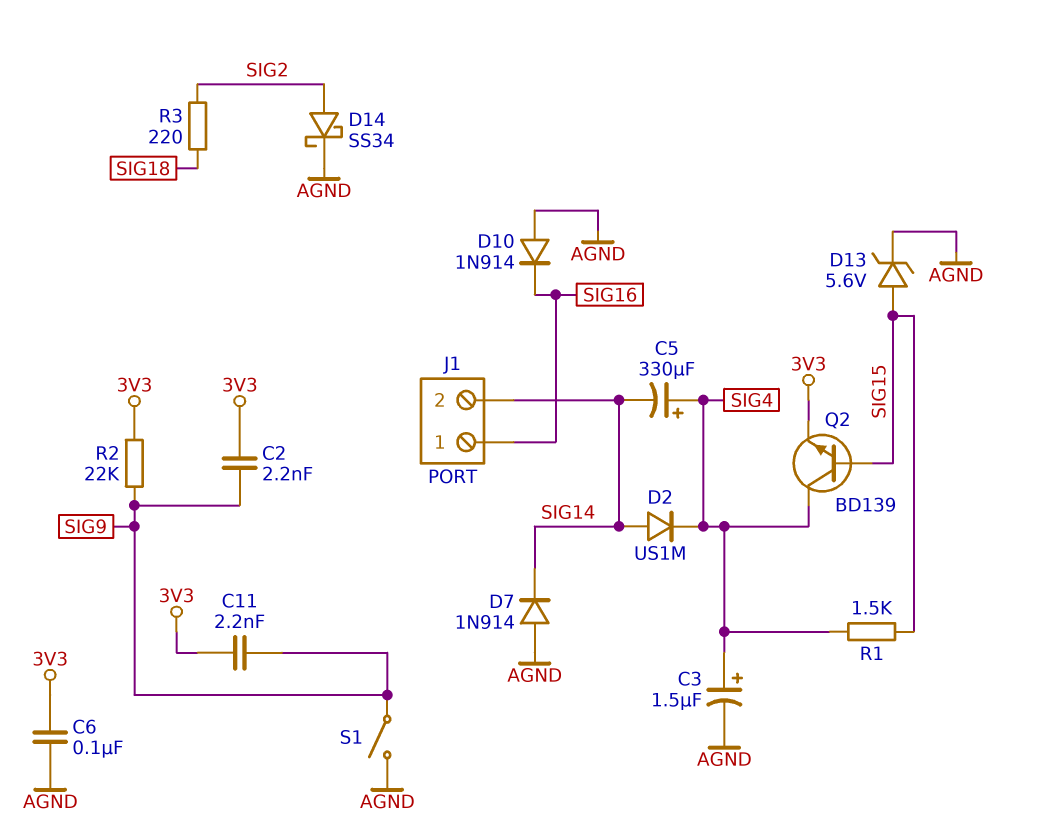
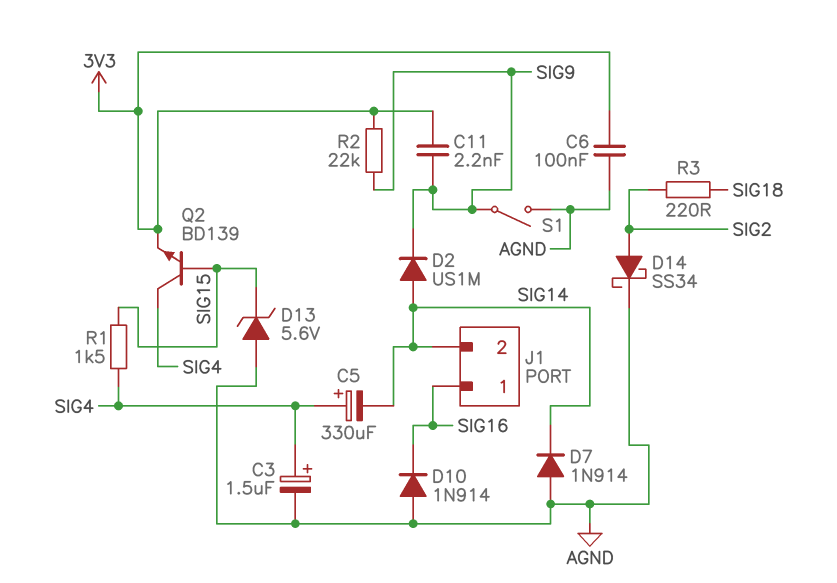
C2: 2.2nF (3V3, SIG9) -> none
D2: diode US1M (A SIG14, K SIG4) -> diode US1M (A SIG14, K SIG9)
D13: zener 5.6V (A SIG15, K AGND) -> zener 5.6V (A AGND, K SIG15)

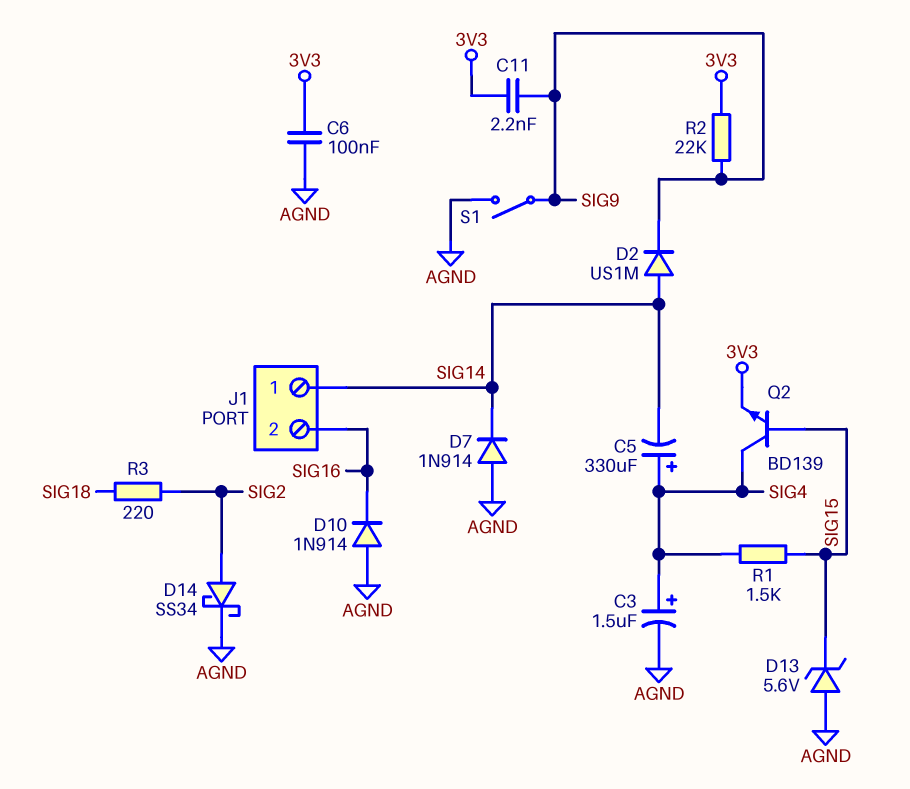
J1 pin 1: SIG16 -> SIG14
J1 pin 2: SIG14 -> SIG16

